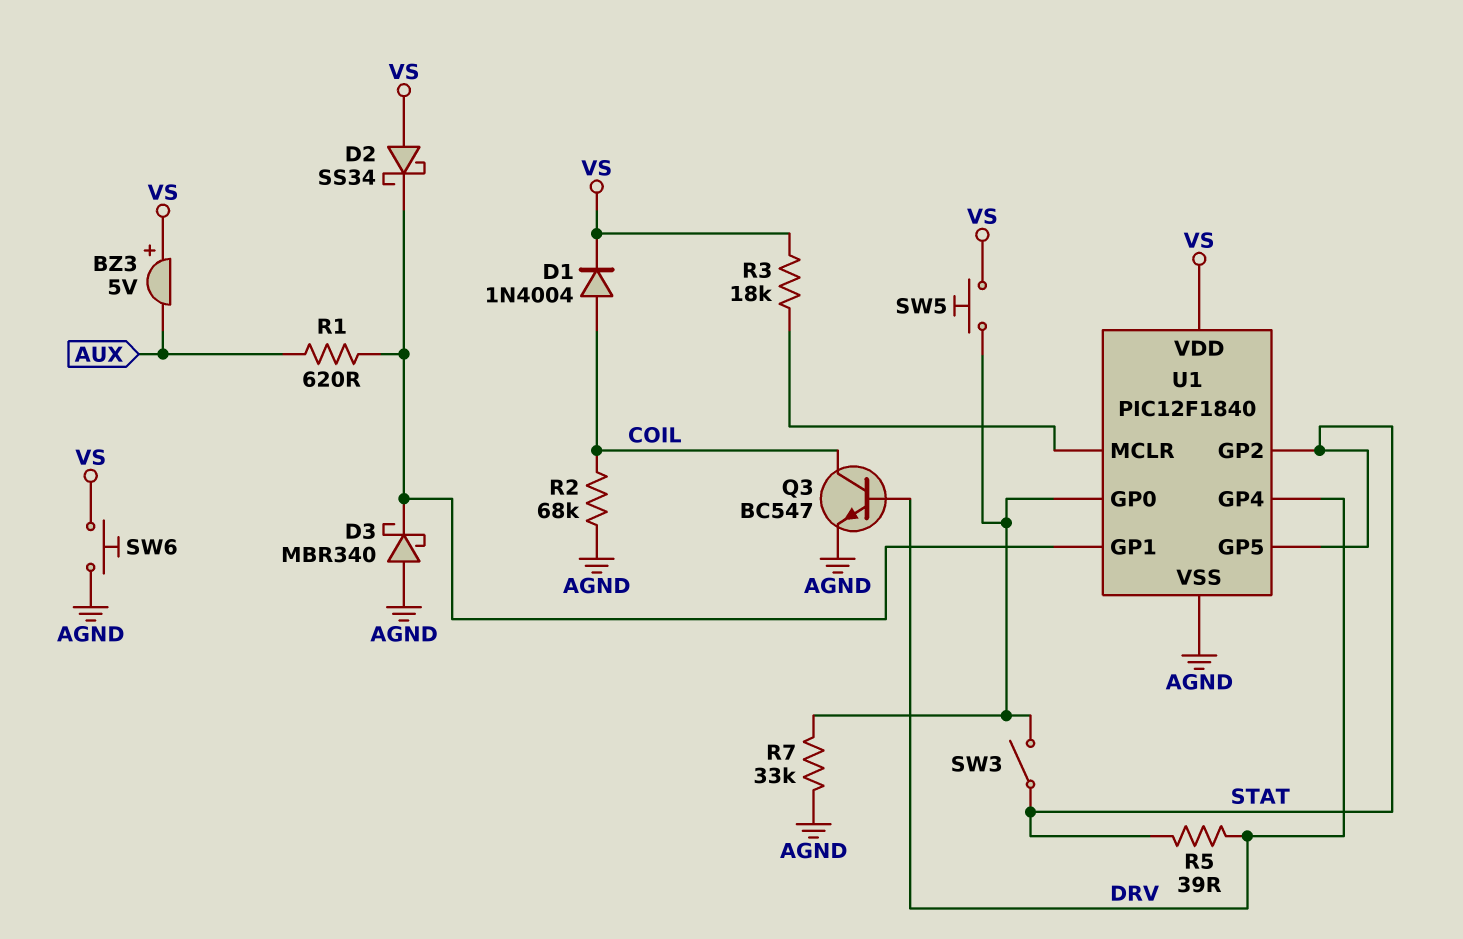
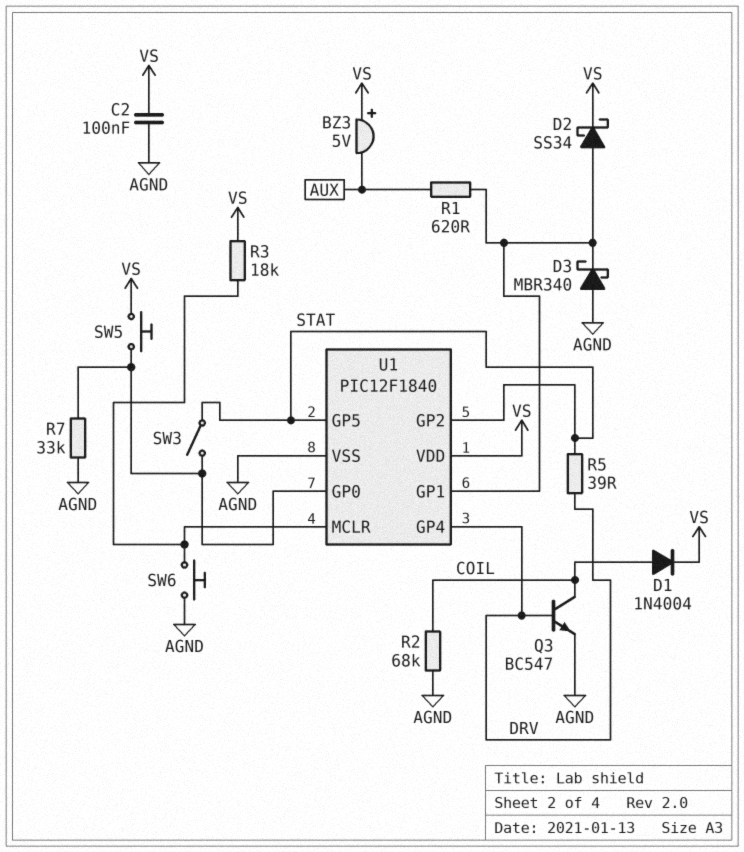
C2: none -> 100nF (AGND, VS)
D2: schottky SS34 (A VS, K U1/GP1) -> schottky SS34 (A U1/GP1, K VS)
SW6: button (AGND, VS) -> button (AGND, U1/MCLR)

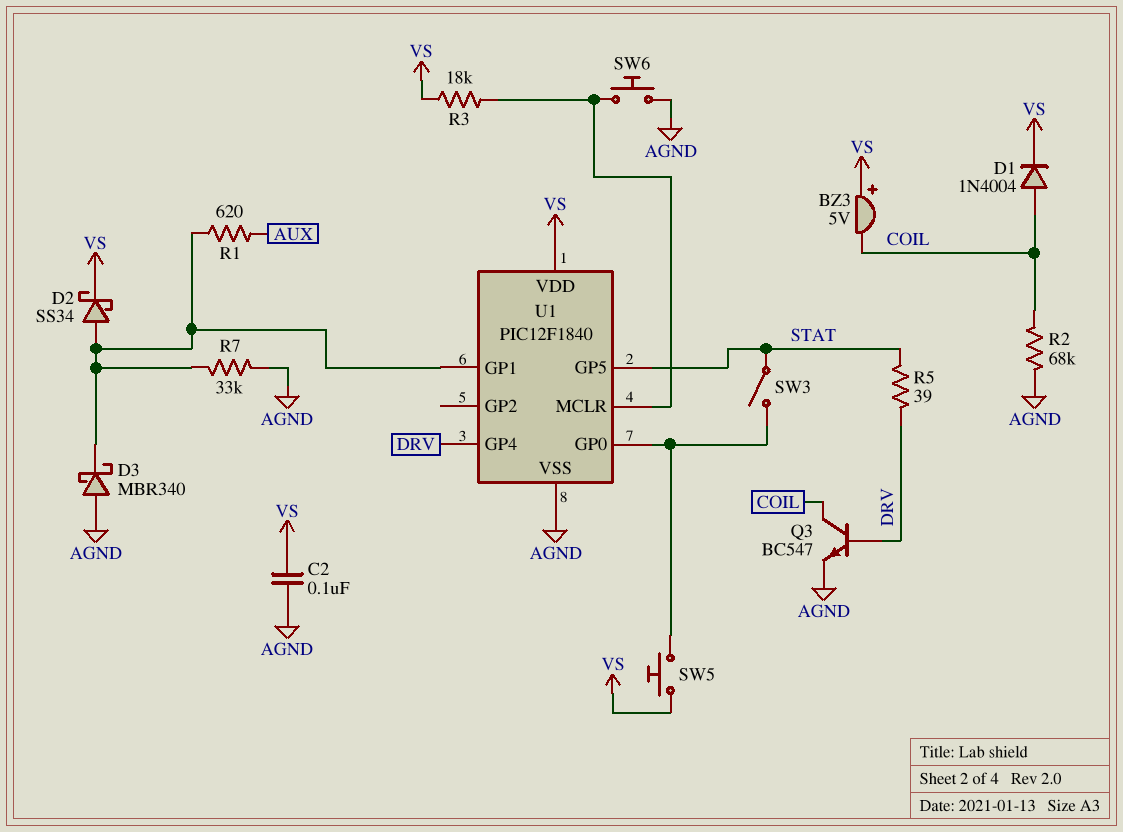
BZ3: buzzer 5V (plus VS, minus AUX) -> buzzer 5V (plus VS, minus COIL)
R7: 33k (AGND, U1/GP0) -> 33k (AGND, U1/GP1)
U1 pin GP2: STAT -> none

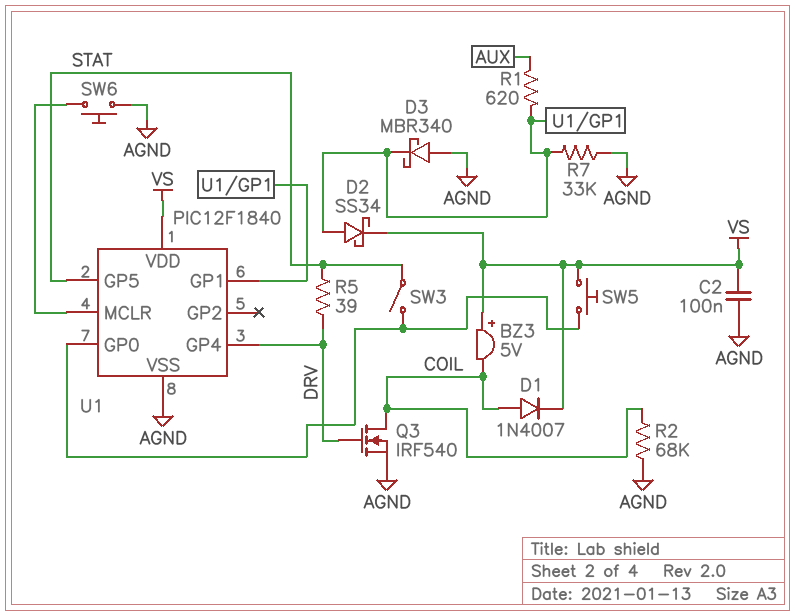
D1: diode 1N4004 (A COIL, K VS) -> diode 1N4007 (A COIL, K VS)
Q3: NPN BC547 (B DRV, C COIL, E AGND) -> NMOS IRF540 (G DRV, D COIL, S AGND)
R3: 18k (U1/MCLR, VS) -> none

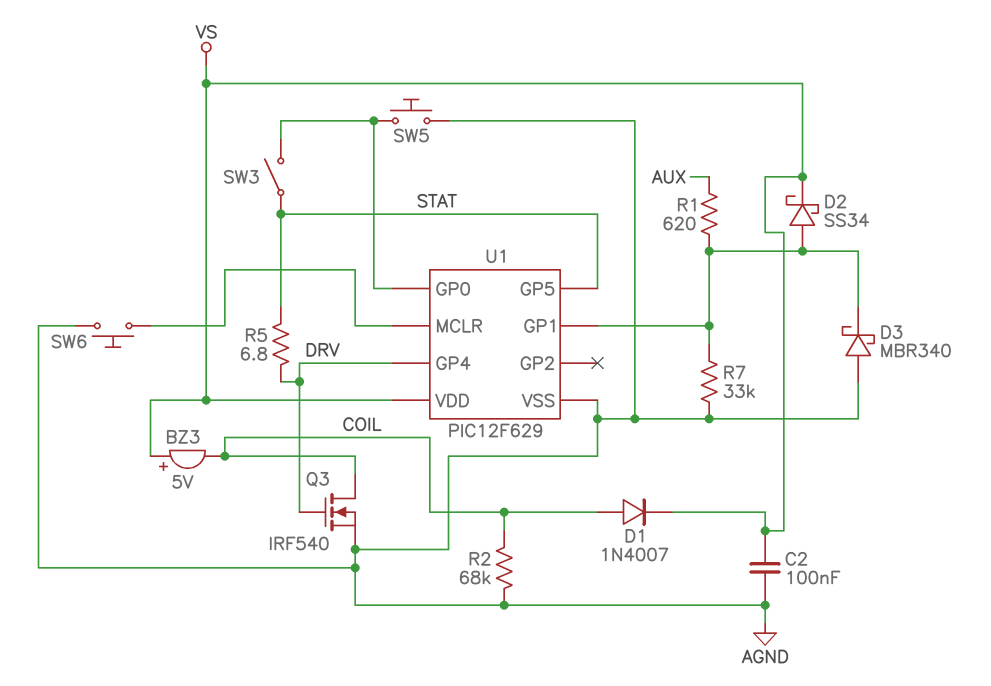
R5: 39 (DRV, STAT) -> 6.8 (DRV, STAT)
SW5: button (U1/GP0, VS) -> button (AGND, U1/GP0)
U1: PIC12F1840 -> PIC12F629

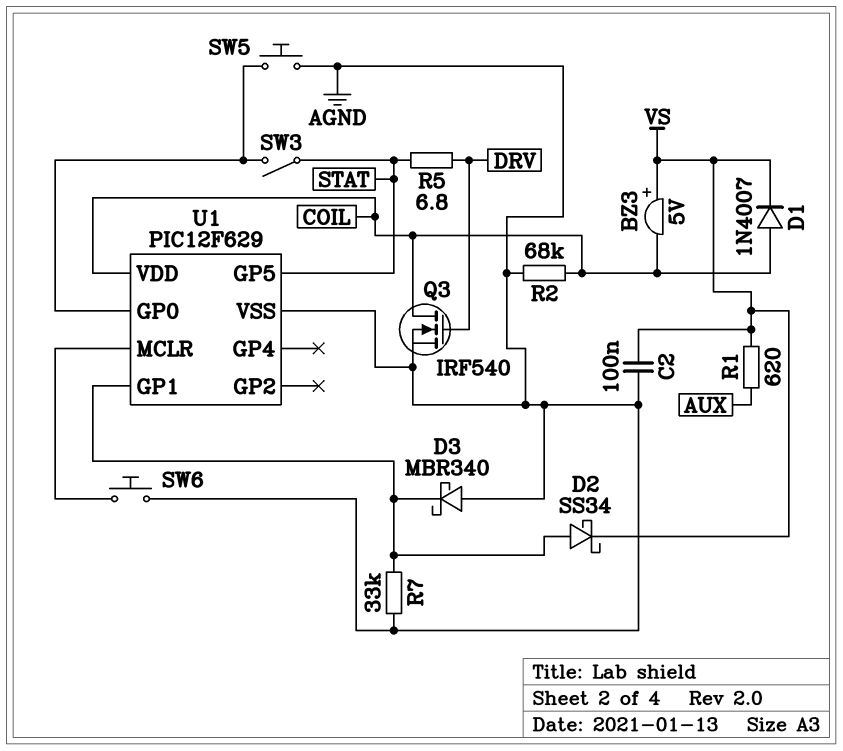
R1: 620 (AUX, U1/GP1) -> 620 (AUX, VS)
U1 pin GP4: DRV -> none
U1 pin VDD: VS -> COIL

